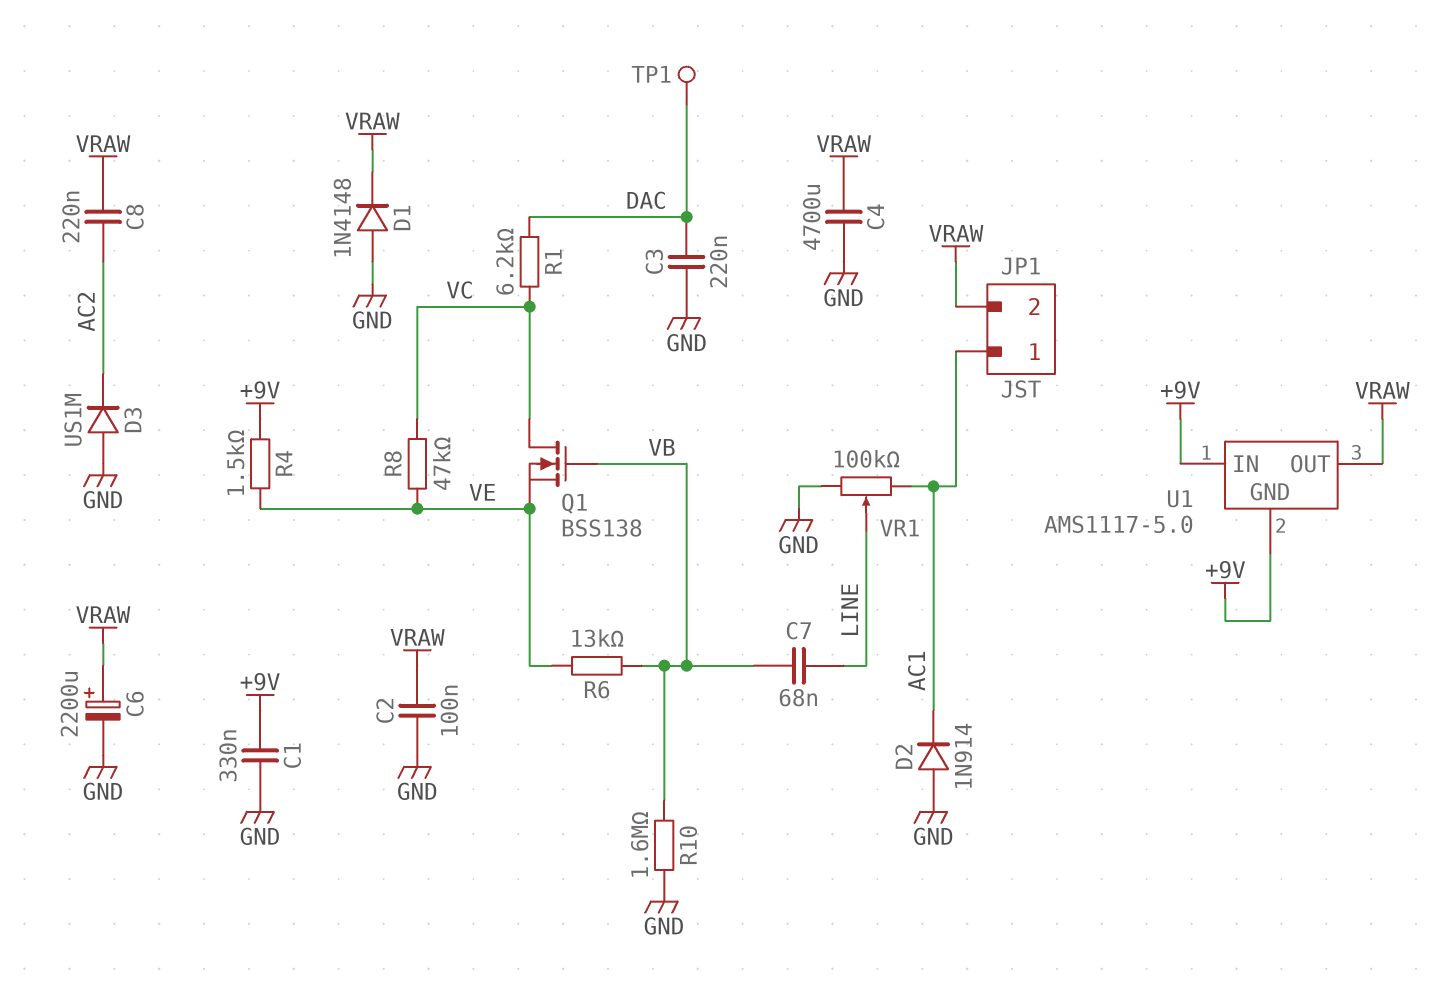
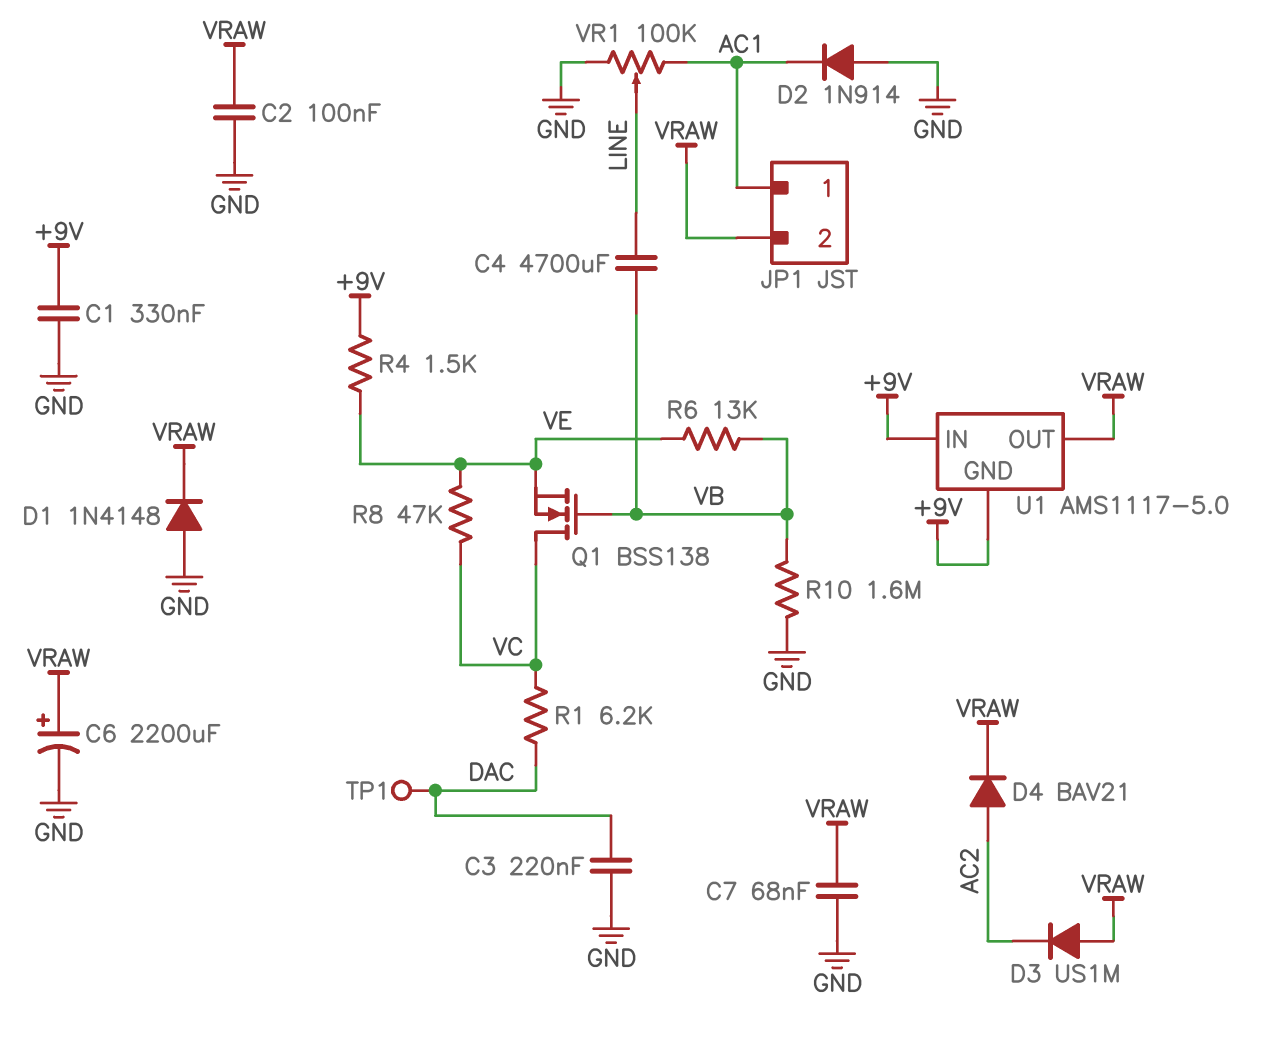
C4: 4700uF (GND, VRAW) -> 4700uF (LINE, VB)
C7: 68nF (LINE, VB) -> 68nF (GND, VRAW)
C8: 220nF (AC2, VRAW) -> none
D3: diode US1M (A GND, K AC2) -> diode US1M (A VRAW, K AC2)
D4: none -> diode BAV21 (A AC2, K VRAW)

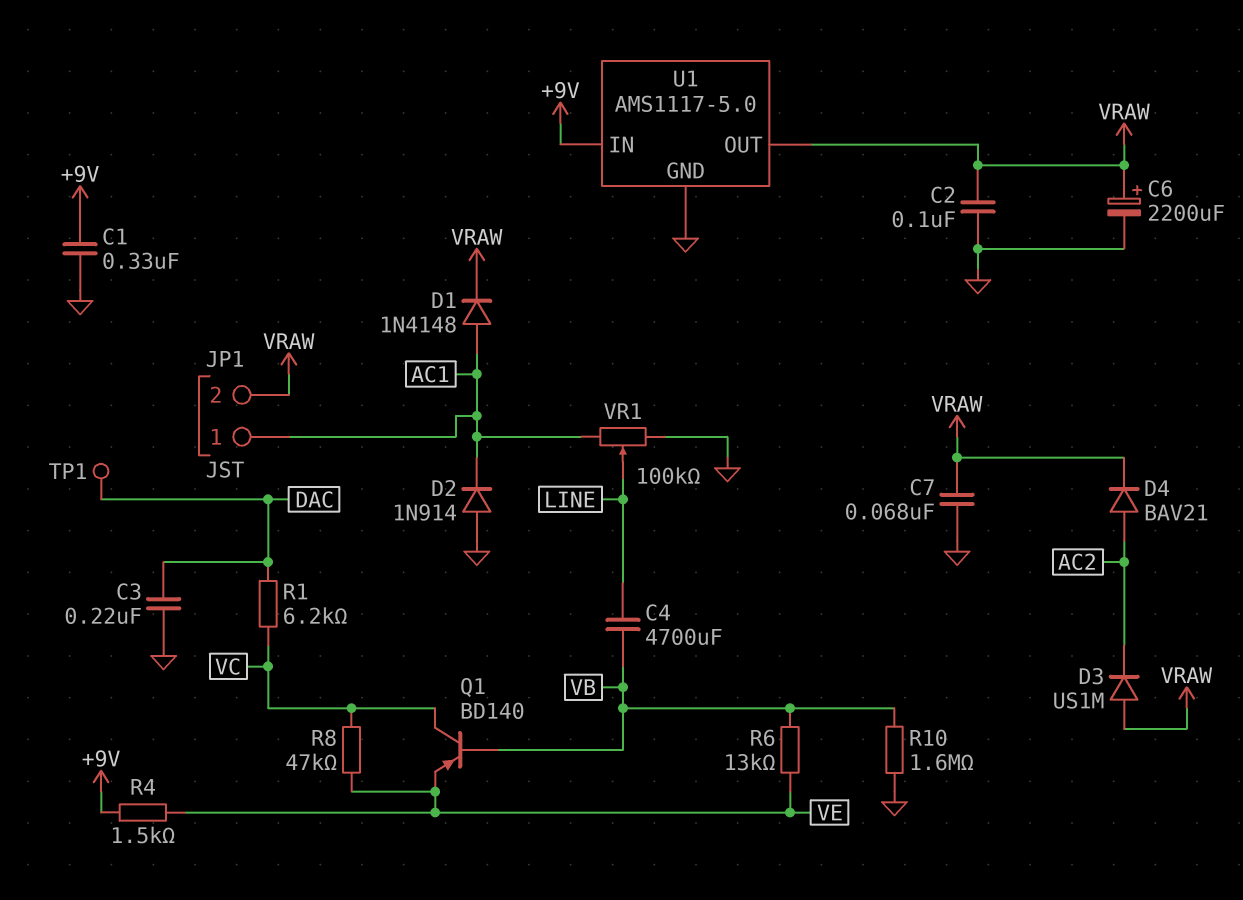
D1: diode 1N4148 (A GND, K VRAW) -> diode 1N4148 (A AC1, K VRAW)
Q1: NMOS BSS138 (G VB, D VC, S VE) -> PNP BD140 (B VB, C VC, E VE)
U1 pin GND: +9V -> GND

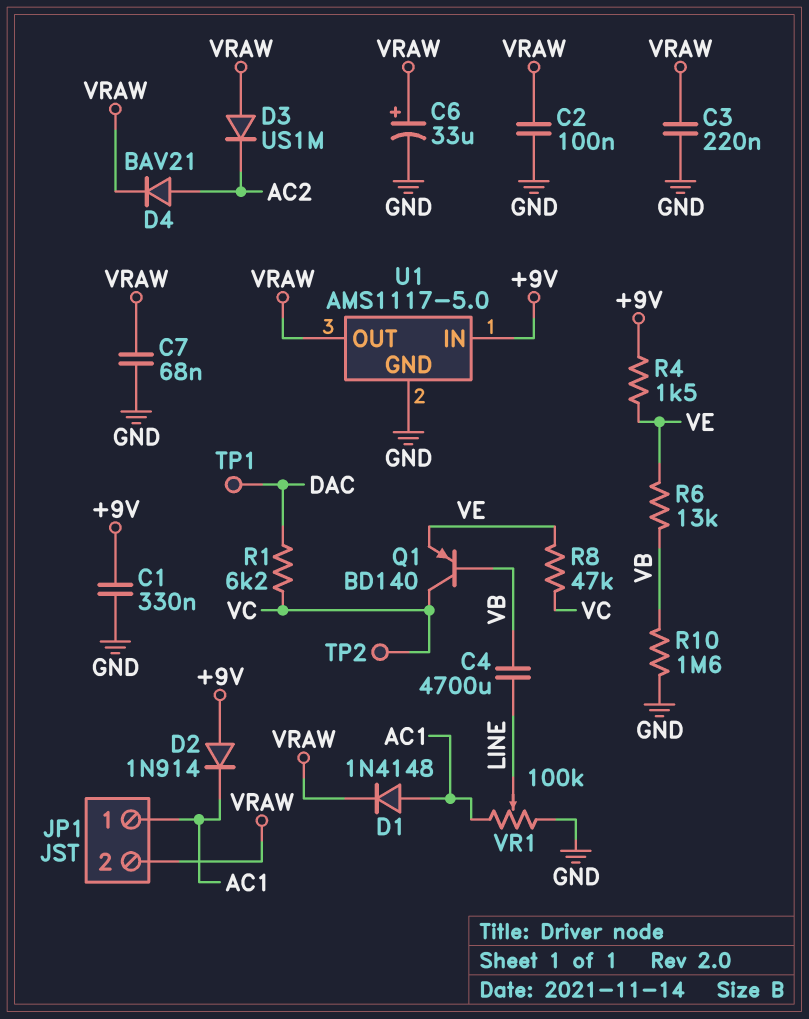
C3: 220nF (DAC, GND) -> 220nF (GND, VRAW)
C6: 2200uF (plus VRAW, minus GND) -> 33uF (plus VRAW, minus GND)
D2: diode 1N914 (A GND, K AC1) -> diode 1N914 (A +9V, K AC1)
TP2: none -> test point (VC)

